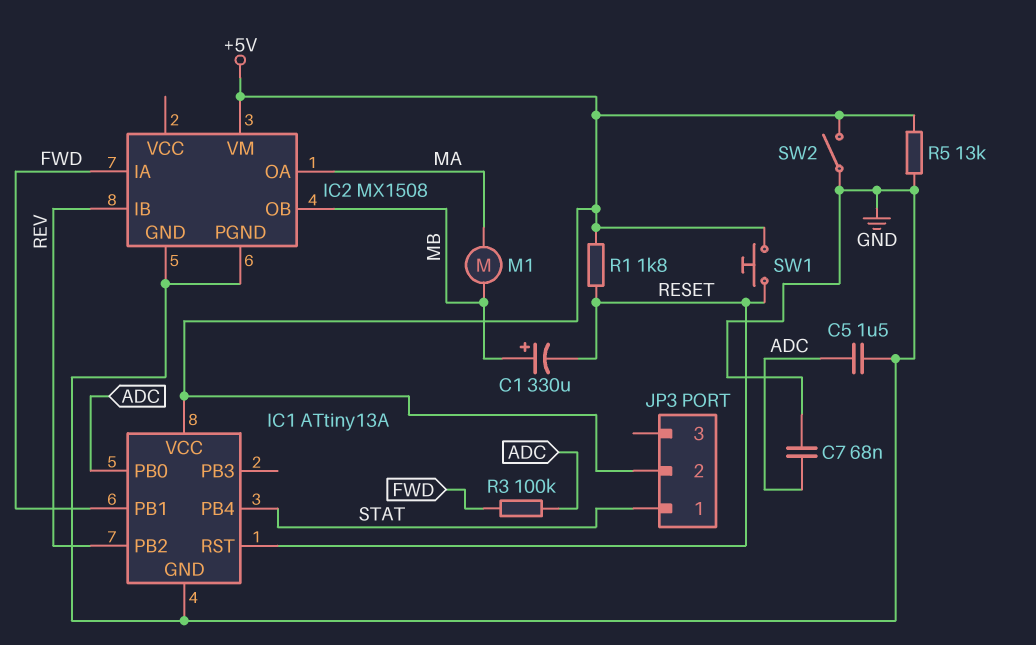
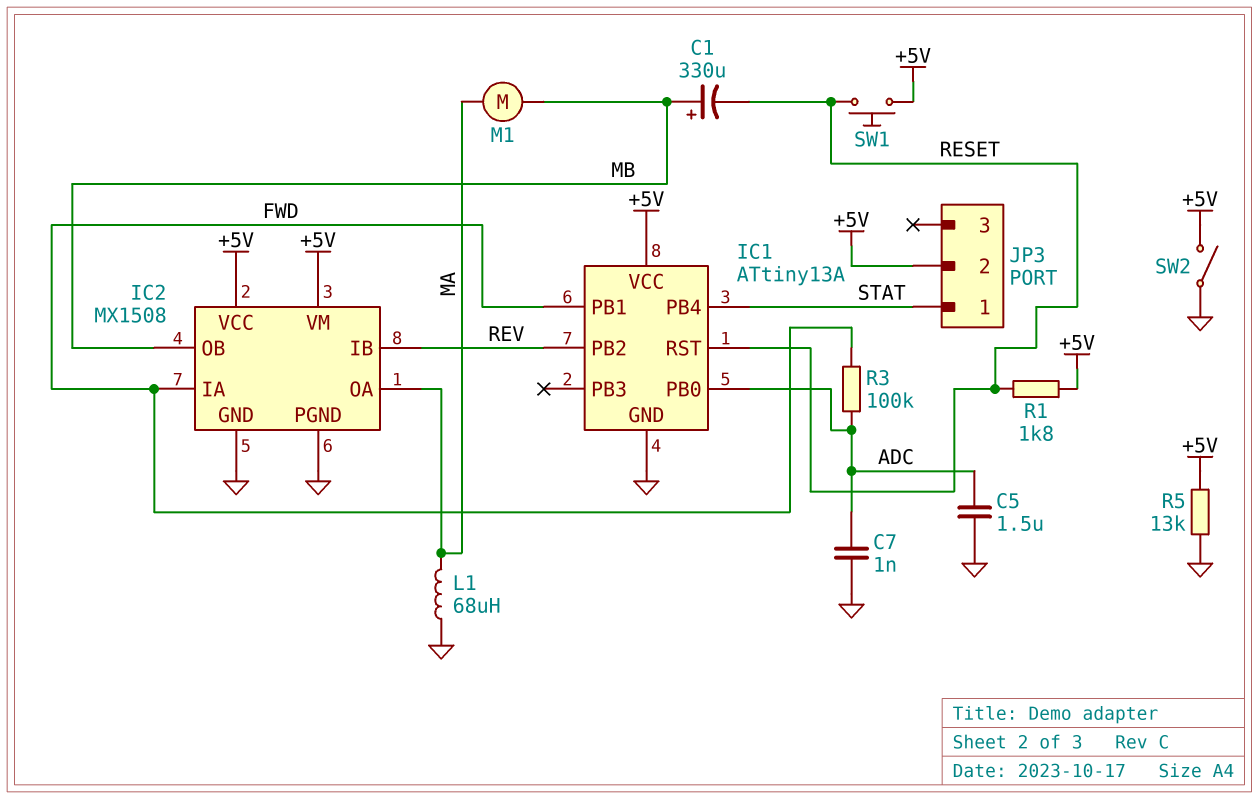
C7: 68nF (ADC, GND) -> 1nF (ADC, GND)
IC2 pin VCC: none -> +5V
L1: none -> 68uH (GND, MA)

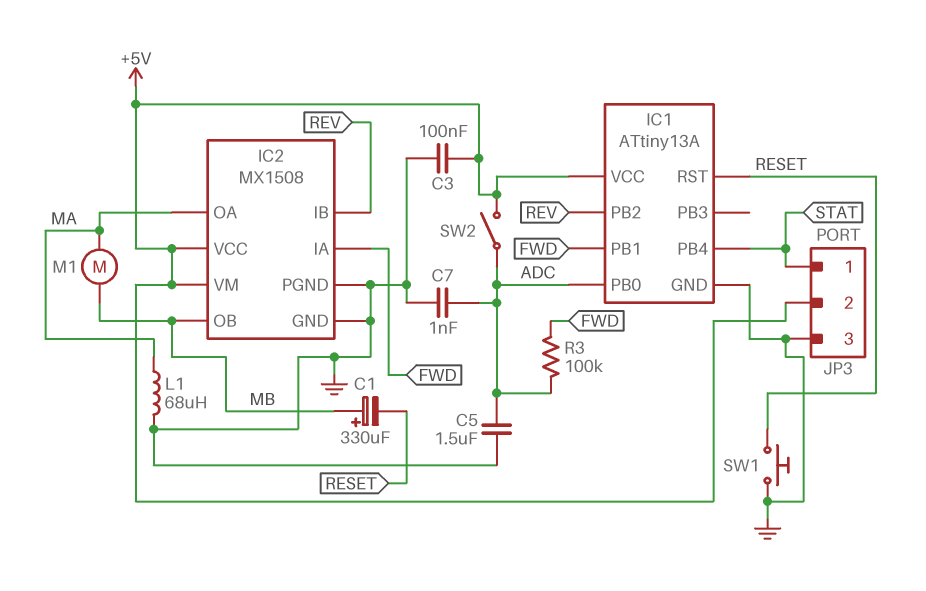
C3: none -> 100nF (+5V, GND)
JP3 pin 3: none -> GND
R1: 1.8k (+5V, RESET) -> none
R5: 13k (+5V, GND) -> none
SW1: button (+5V, RESET) -> button (GND, RESET)
SW2: switch (+5V, GND) -> switch (+5V, ADC)

